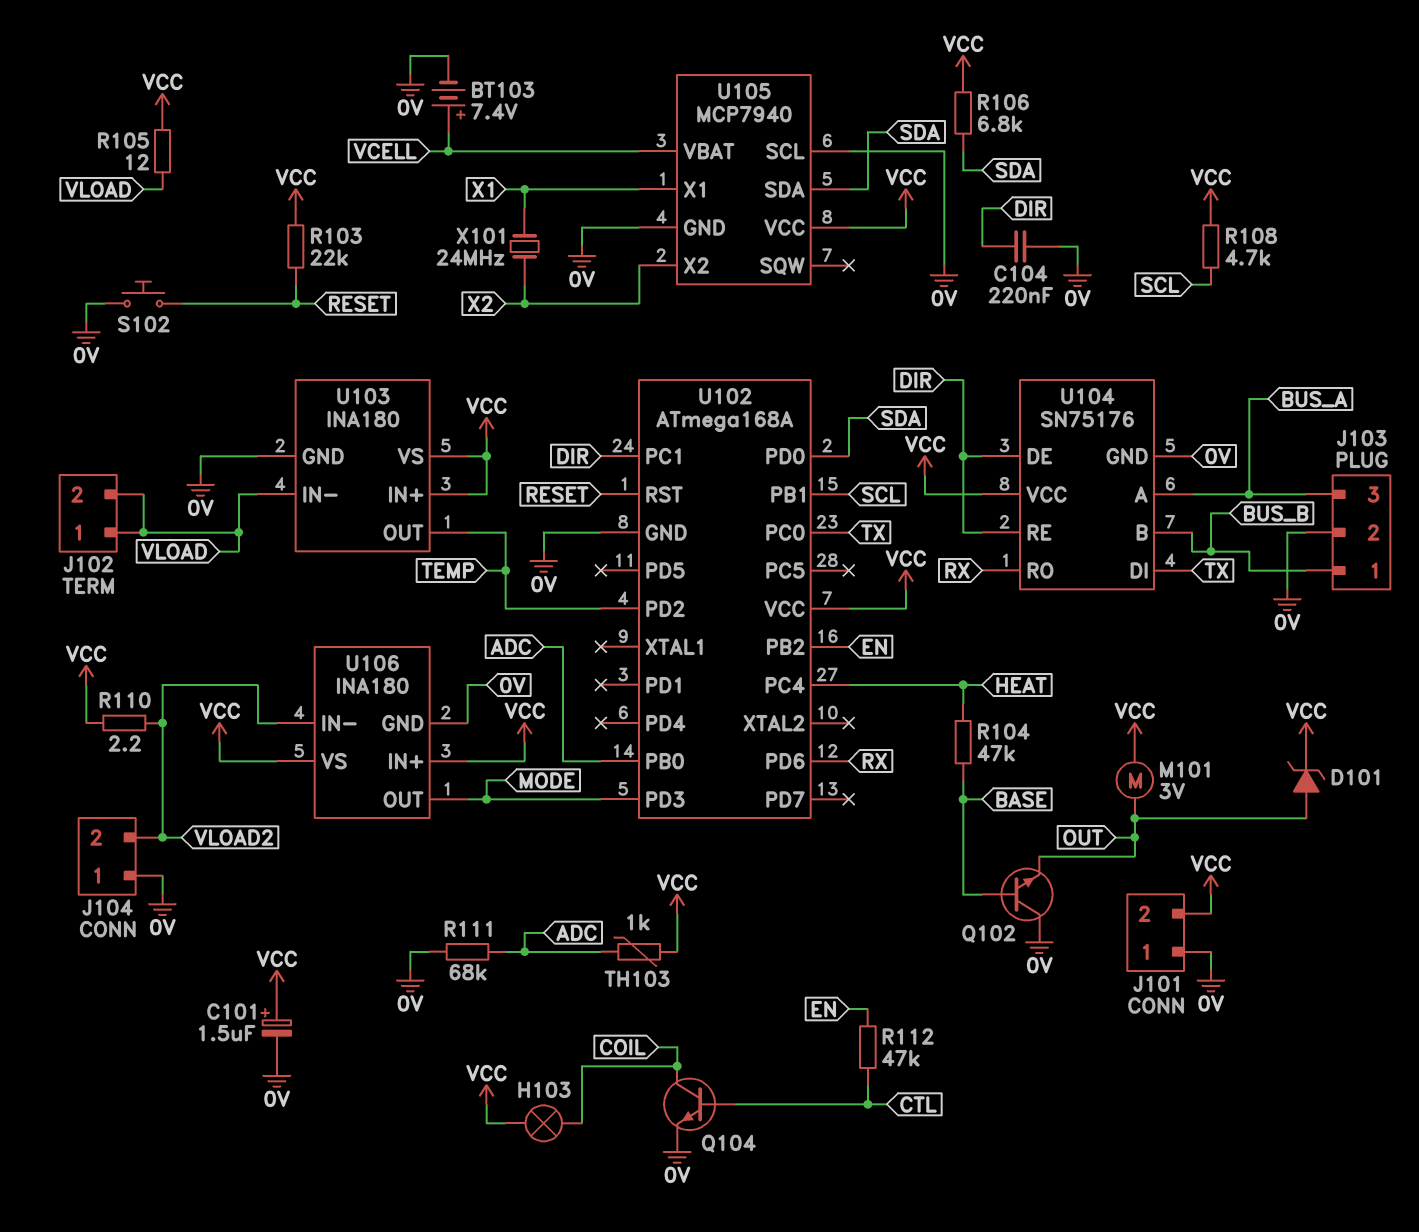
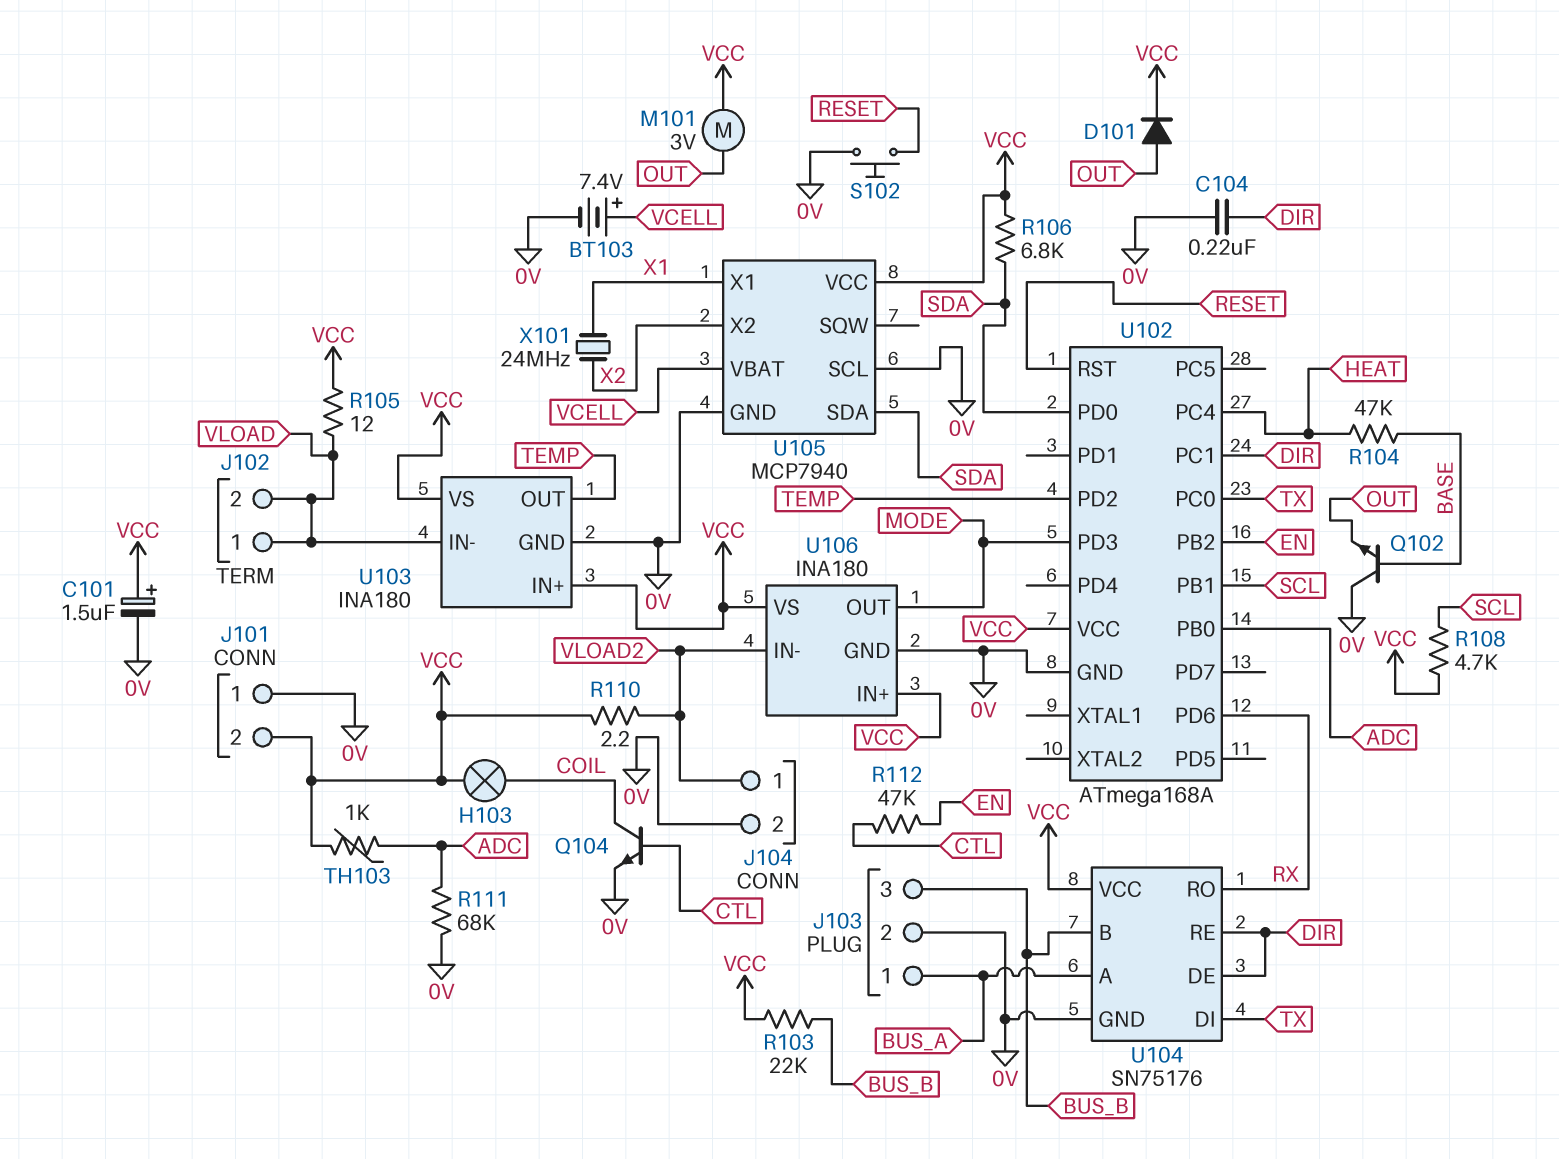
D101: zener (A OUT, K VCC) -> diode (A OUT, K VCC)
J103 pin 1: BUS_B -> BUS_A
J103 pin 3: BUS_A -> BUS_B
J104 pin 1: 0V -> VLOAD2
J104 pin 2: VLOAD2 -> 0V
R103: 22k (RESET, VCC) -> 22k (BUS_B, VCC)

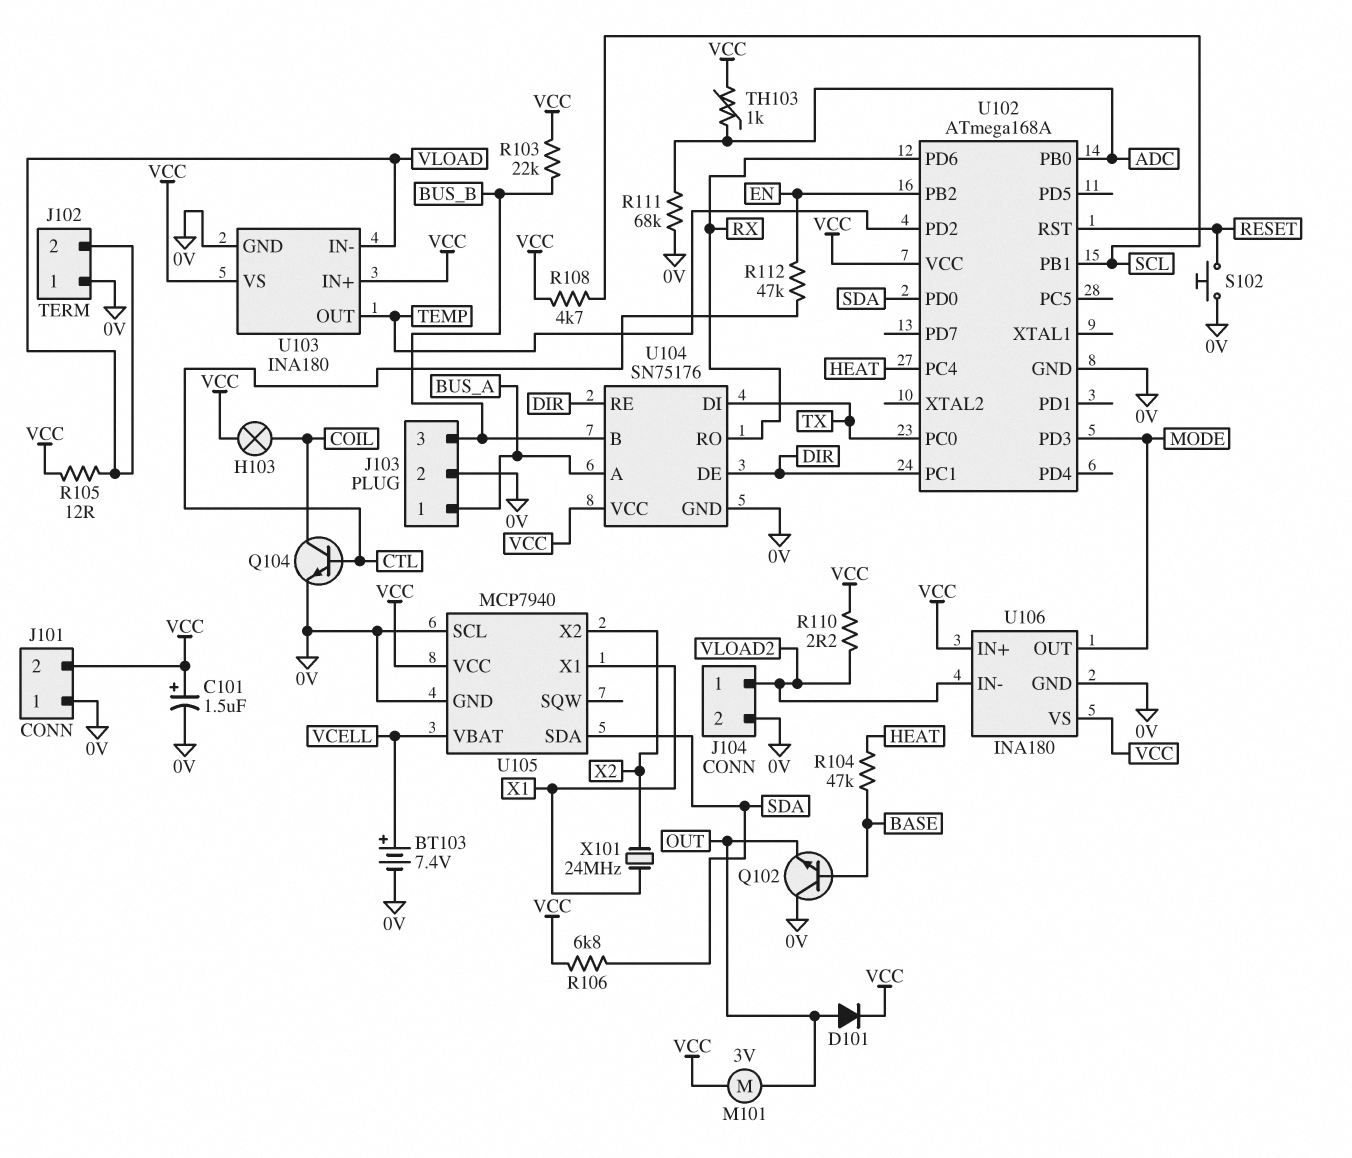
C104: 220nF (0V, DIR) -> none
J102 pin 1: VLOAD -> 0V

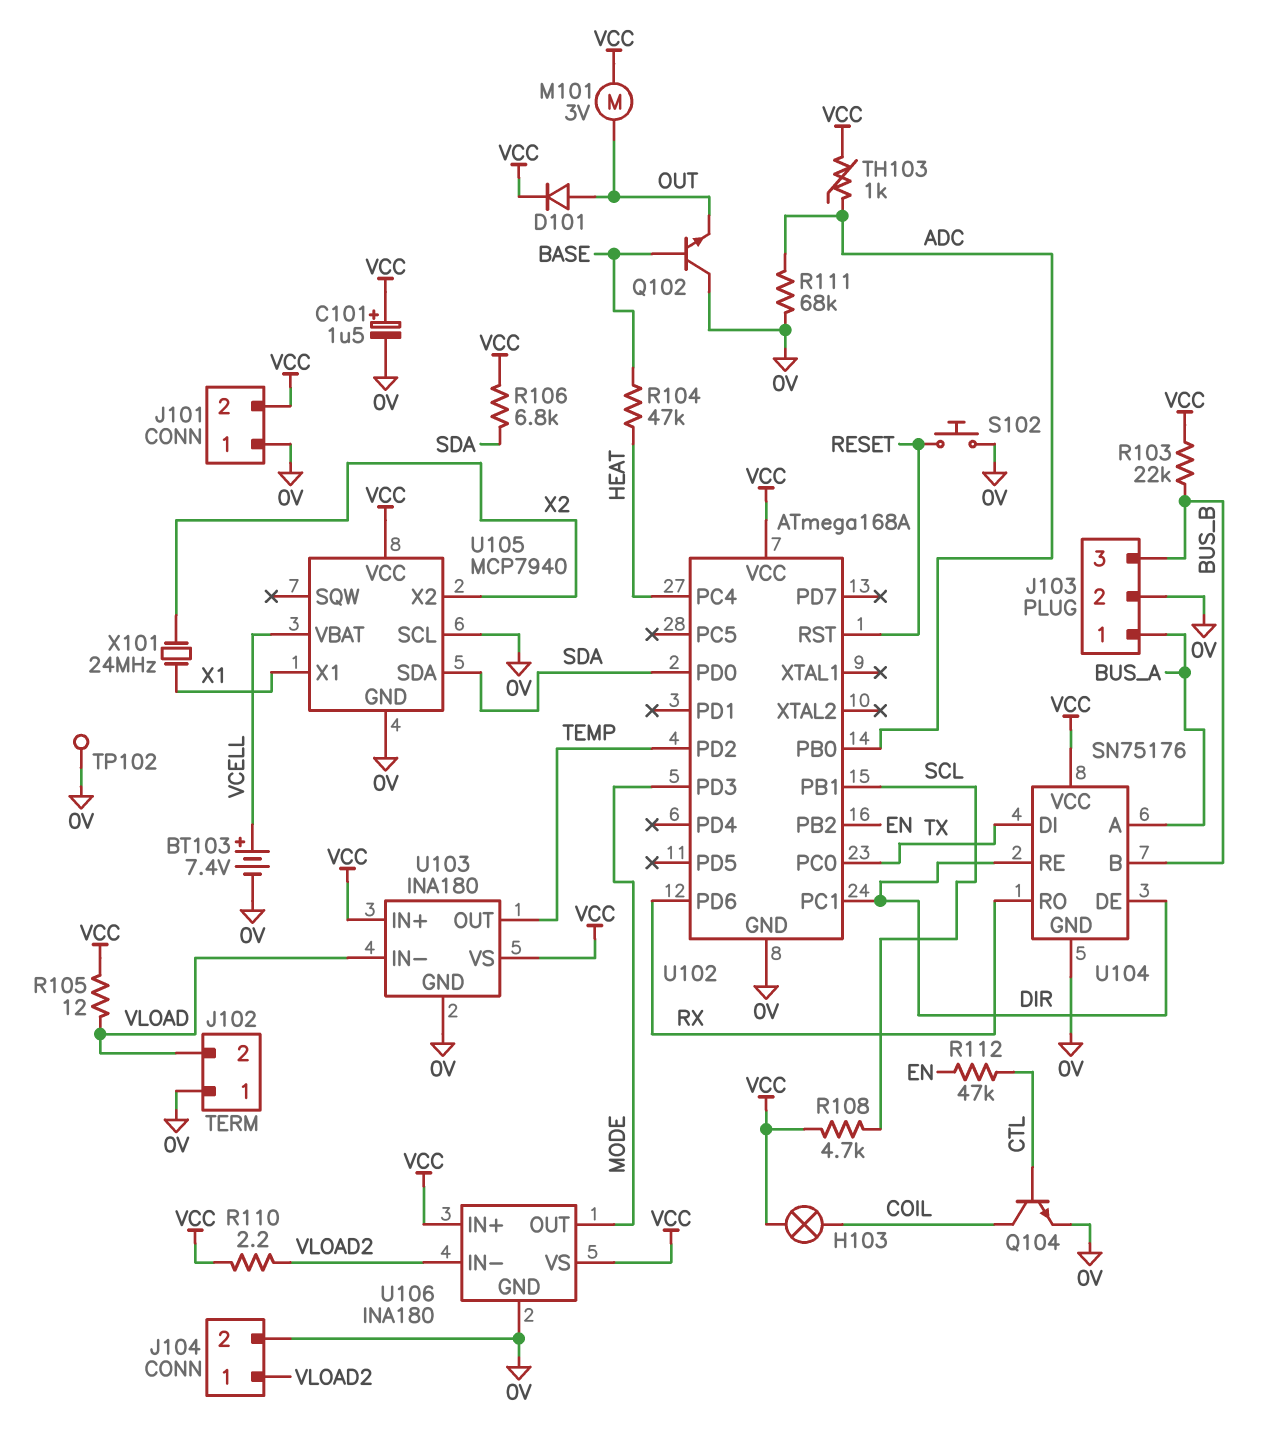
TP102: none -> test point (0V)

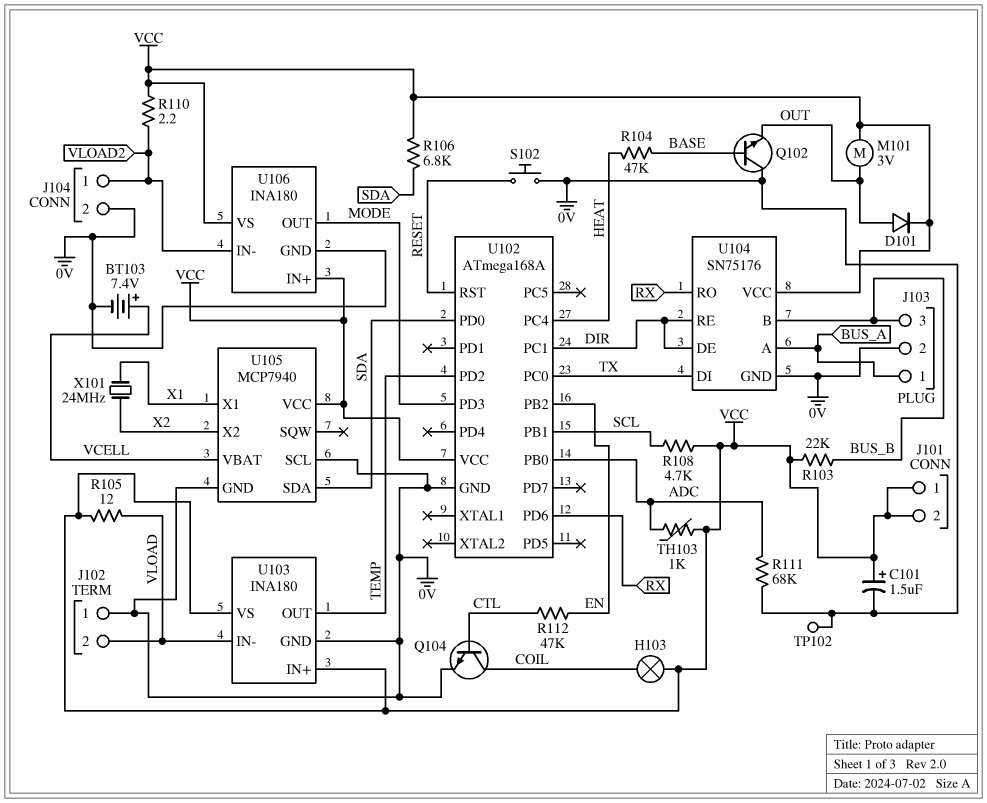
J101 pin 1: 0V -> VCC

